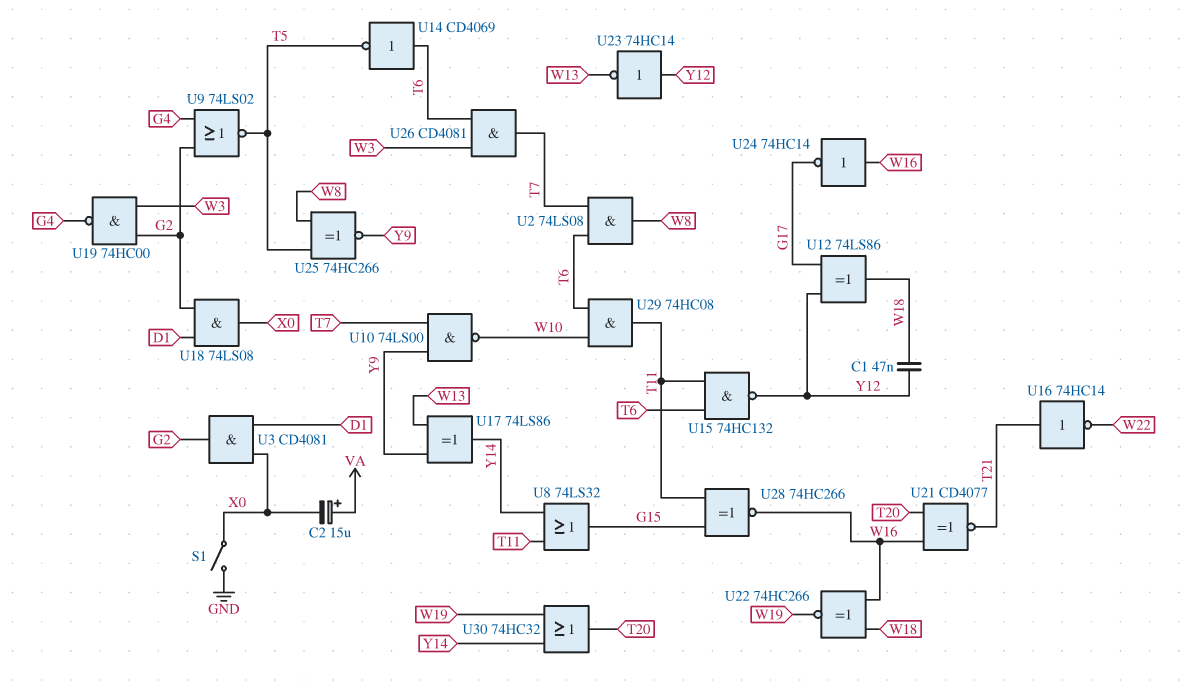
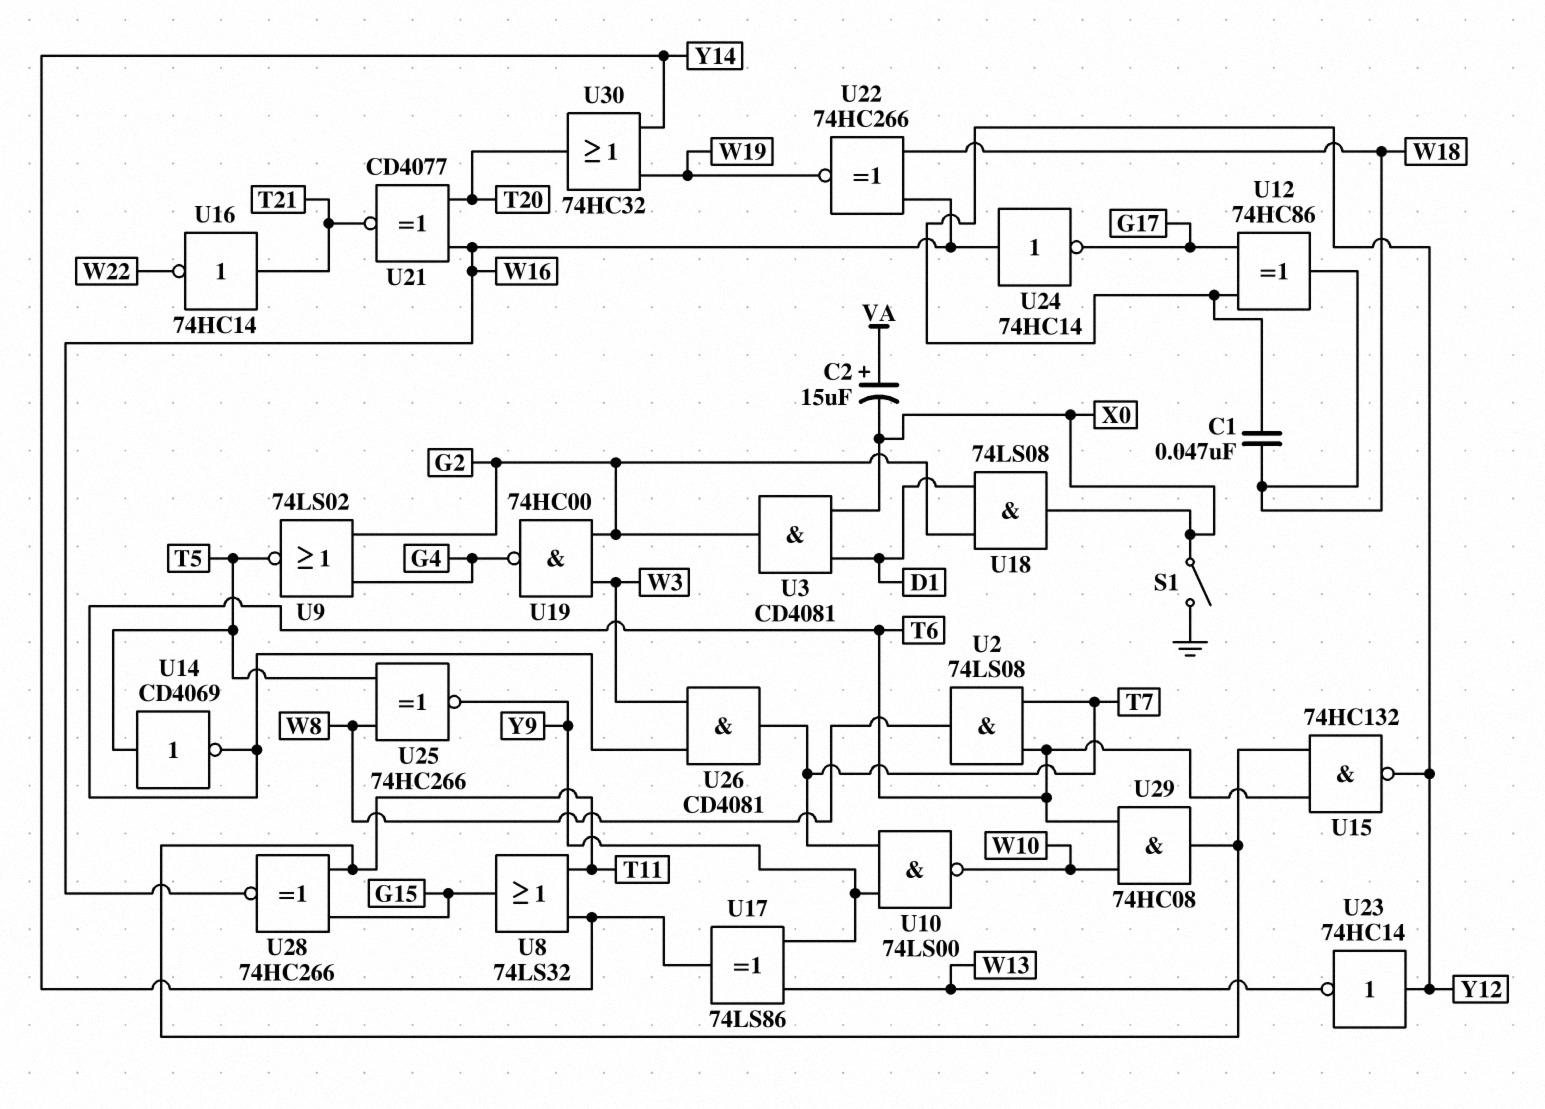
U12: XOR 74LS86 (in G17, in Y12, out W18) -> XOR 74HC86 (in G17, in Y12, out W18)
U14: NOT CD4069 (in T6, out T5) -> NOT CD4069 (in T5, out T6)

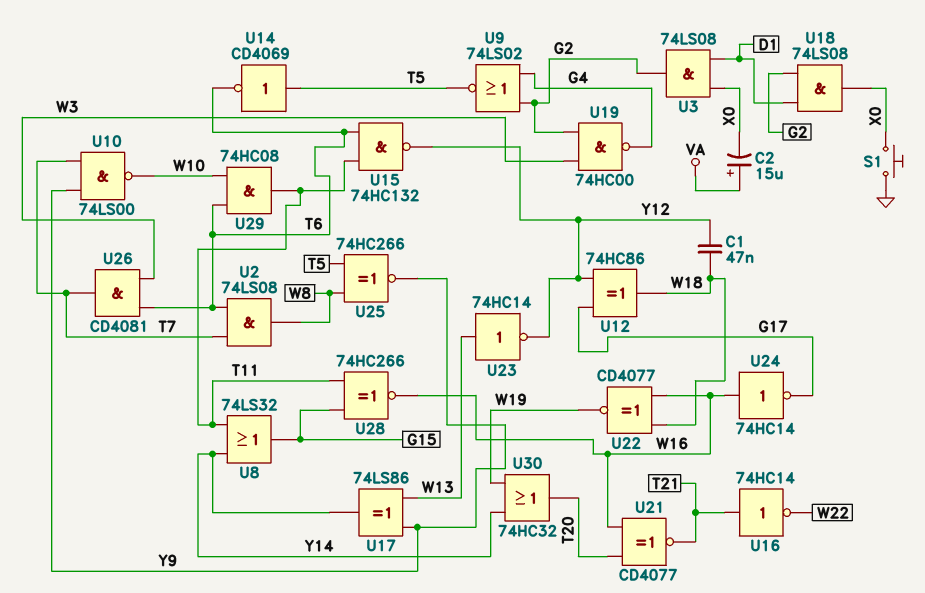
S1: switch (GND, X0) -> button (GND, X0)
U3: AND CD4081 (in D1, in X0, out G2) -> AND 74LS08 (in D1, in X0, out G2)
U22: XNOR 74HC266 (in W16, in W18, out W19) -> XNOR CD4077 (in W16, in W18, out W19)
U23: NOT 74HC14 (in Y12, out W13) -> NOT 74HC14 (in W13, out Y12)

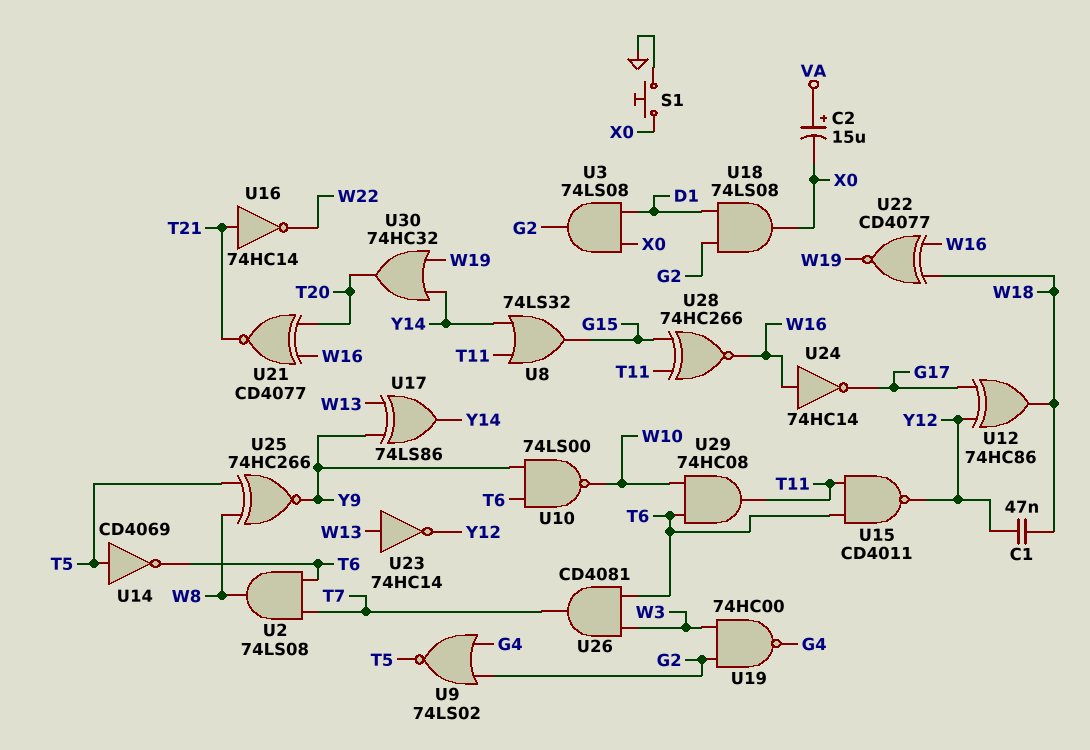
U10: NAND 74LS00 (in T7, in Y9, out W10) -> NAND 74LS00 (in T6, in Y9, out W10)
U15: NAND 74HC132 (in T6, in T11, out Y12) -> NAND CD4011 (in T6, in T11, out Y12)

